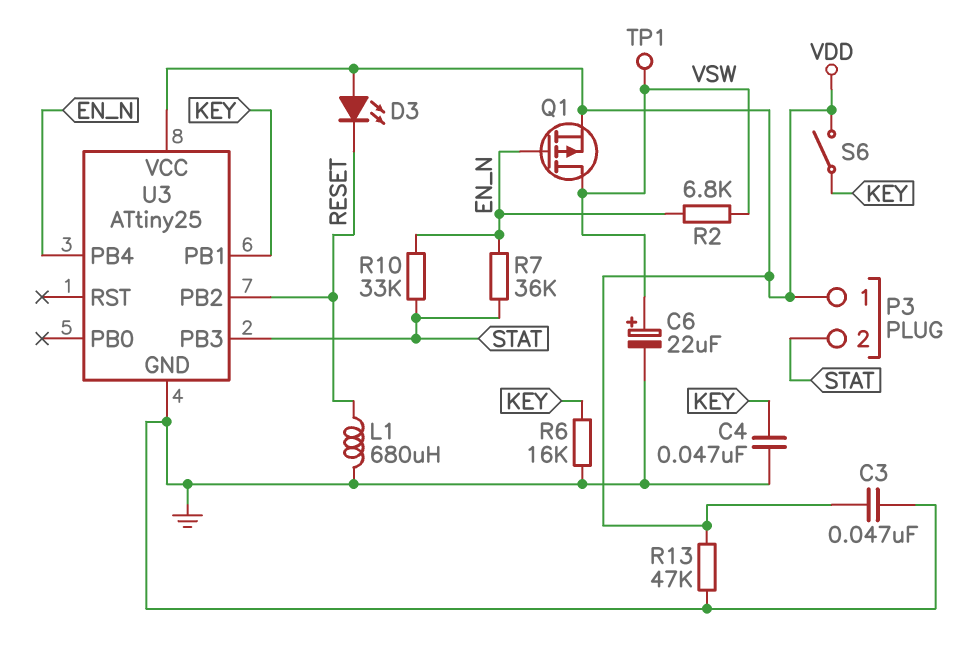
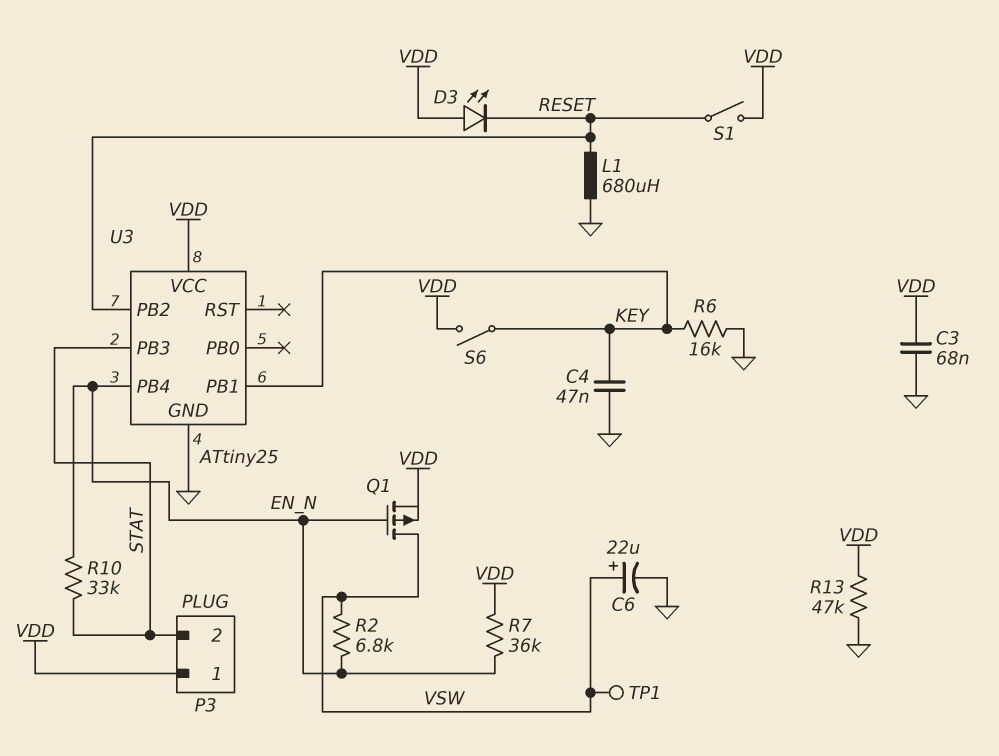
C3: 47nF (GND, VDD) -> 68nF (GND, VDD)
R7: 36k (EN_N, STAT) -> 36k (EN_N, VDD)
S1: none -> switch (RESET, VDD)

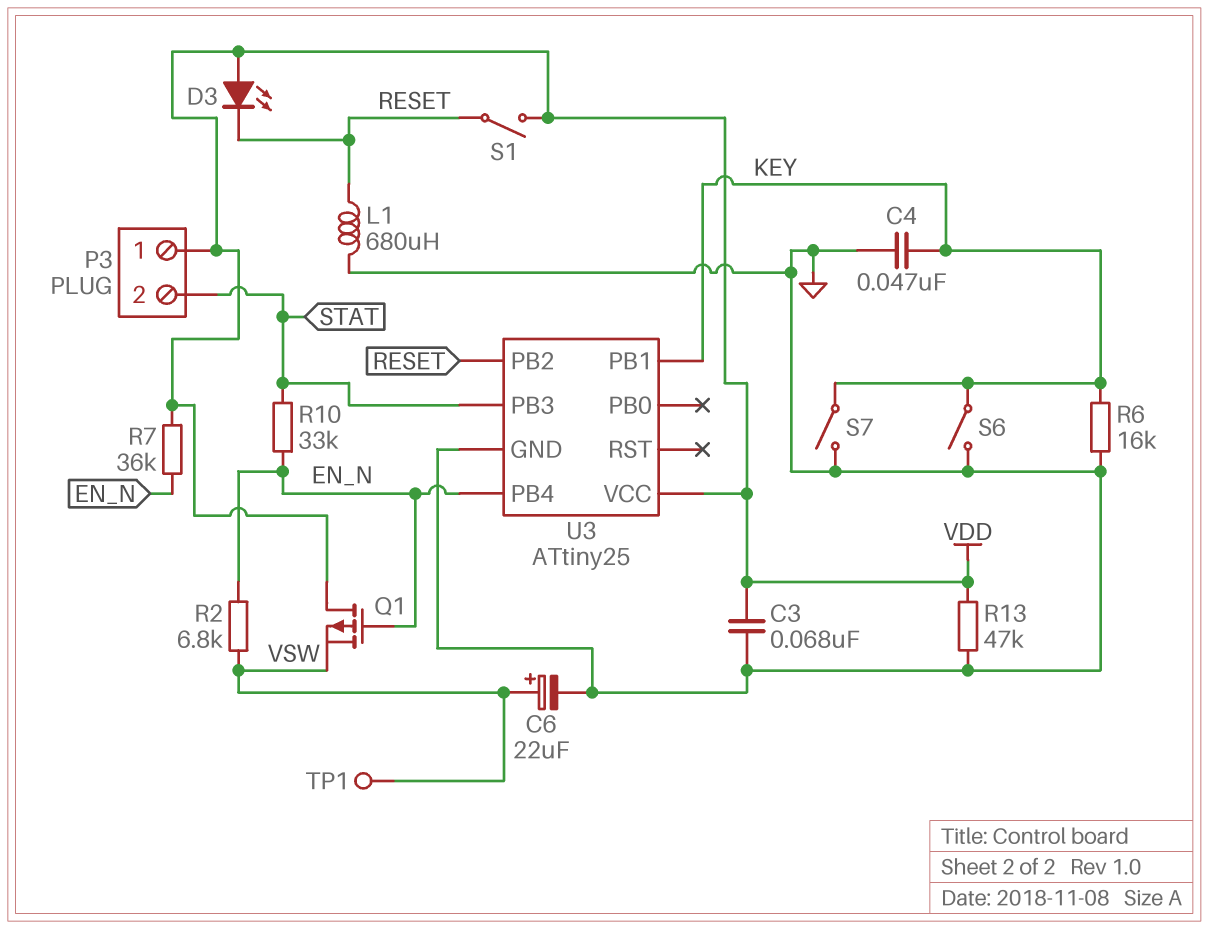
Q1: PMOS (G EN_N, D VSW, S VDD) -> PMOS (G EN_N, D VDD, S VSW)
S6: switch (KEY, VDD) -> switch (GND, KEY)
S7: none -> switch (GND, KEY)

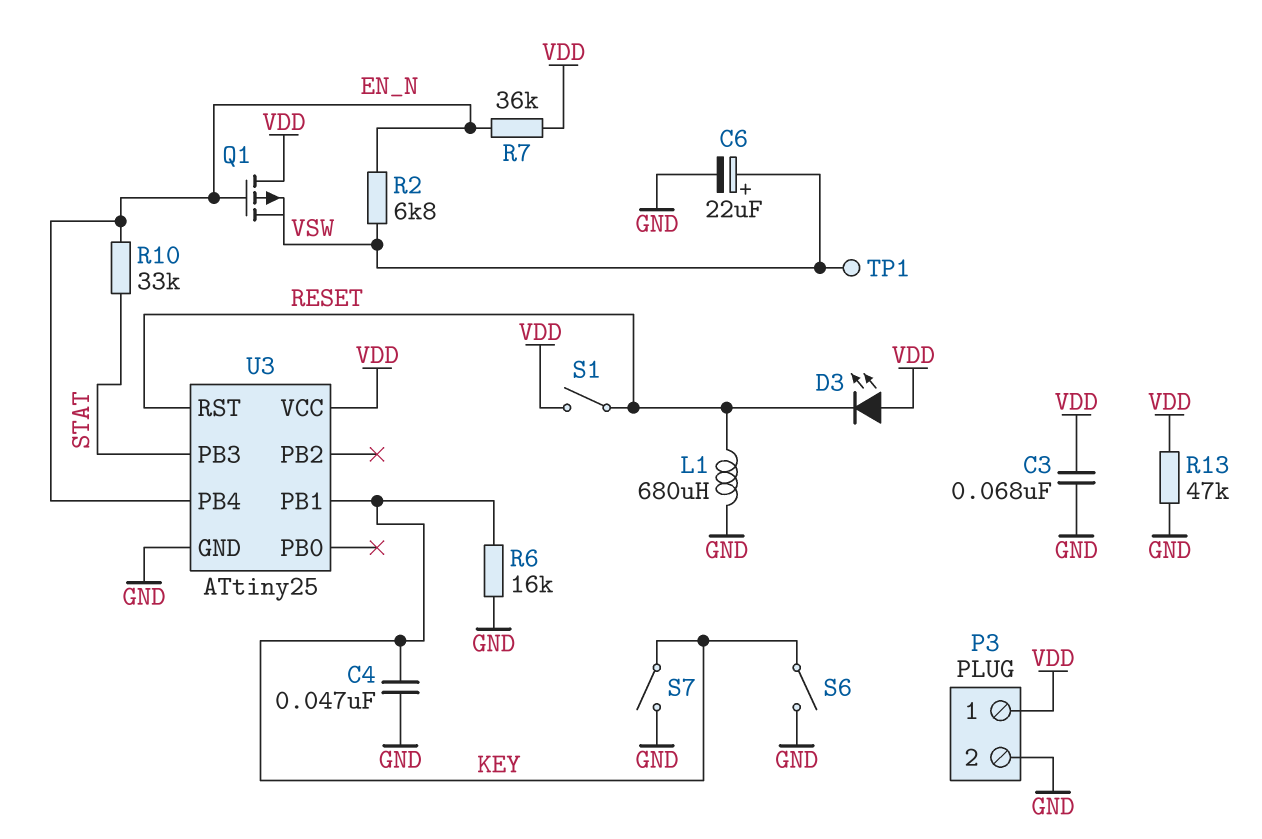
P3 pin 2: STAT -> GND
U3 pin PB2: RESET -> none
U3 pin RST: none -> RESET

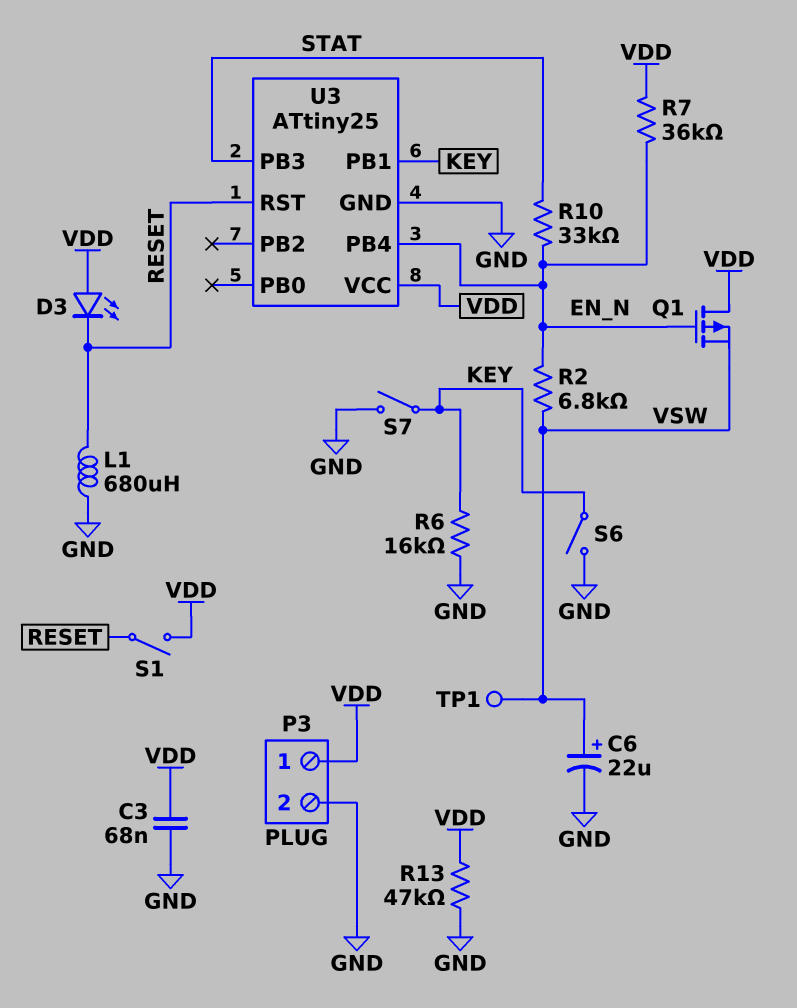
C4: 47nF (GND, KEY) -> none

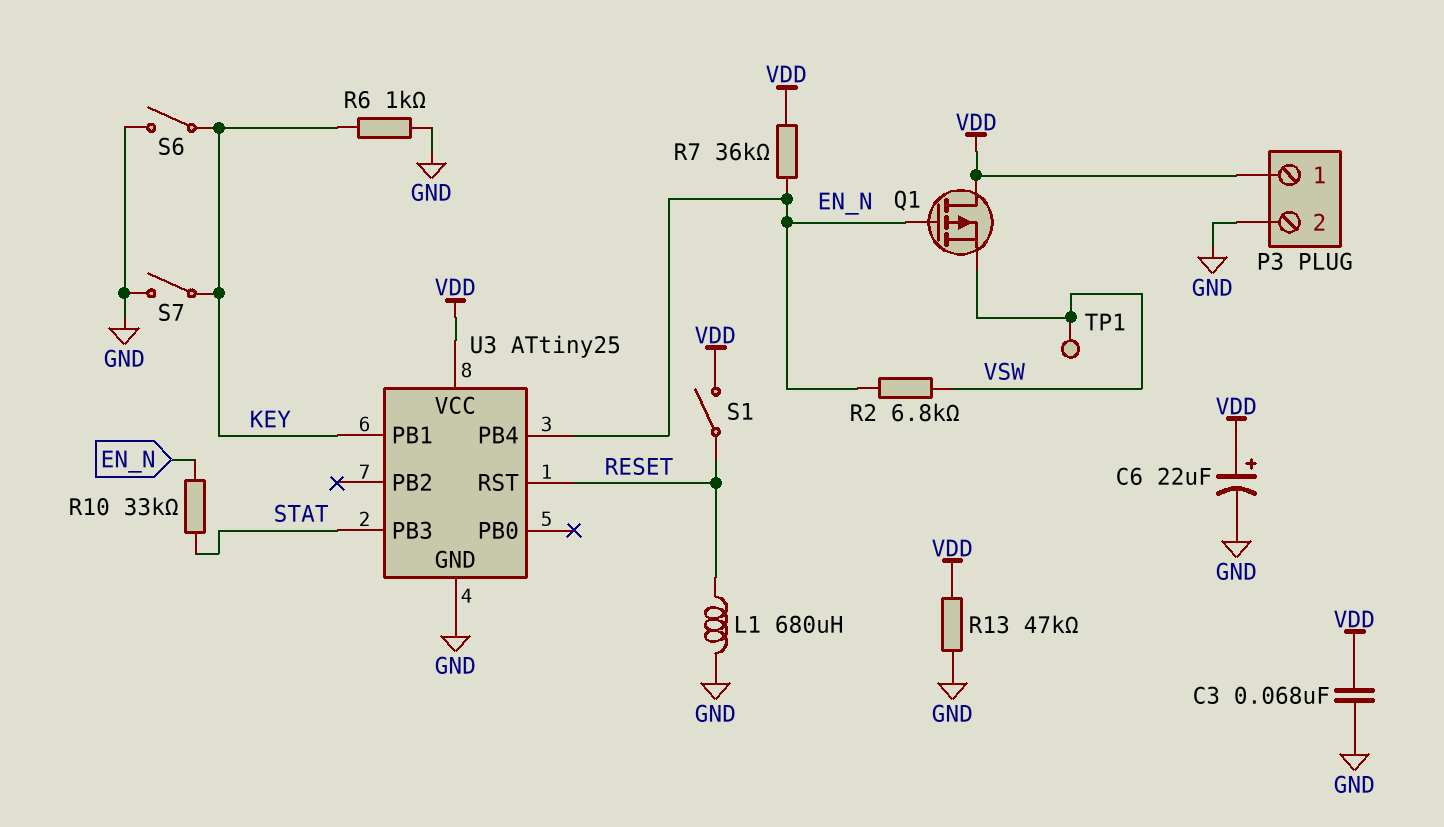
C6: 22uF (plus VSW, minus GND) -> 22uF (plus VDD, minus GND)
D3: LED (A VDD, K RESET) -> none
R6: 16k (GND, KEY) -> 1k (GND, KEY)

